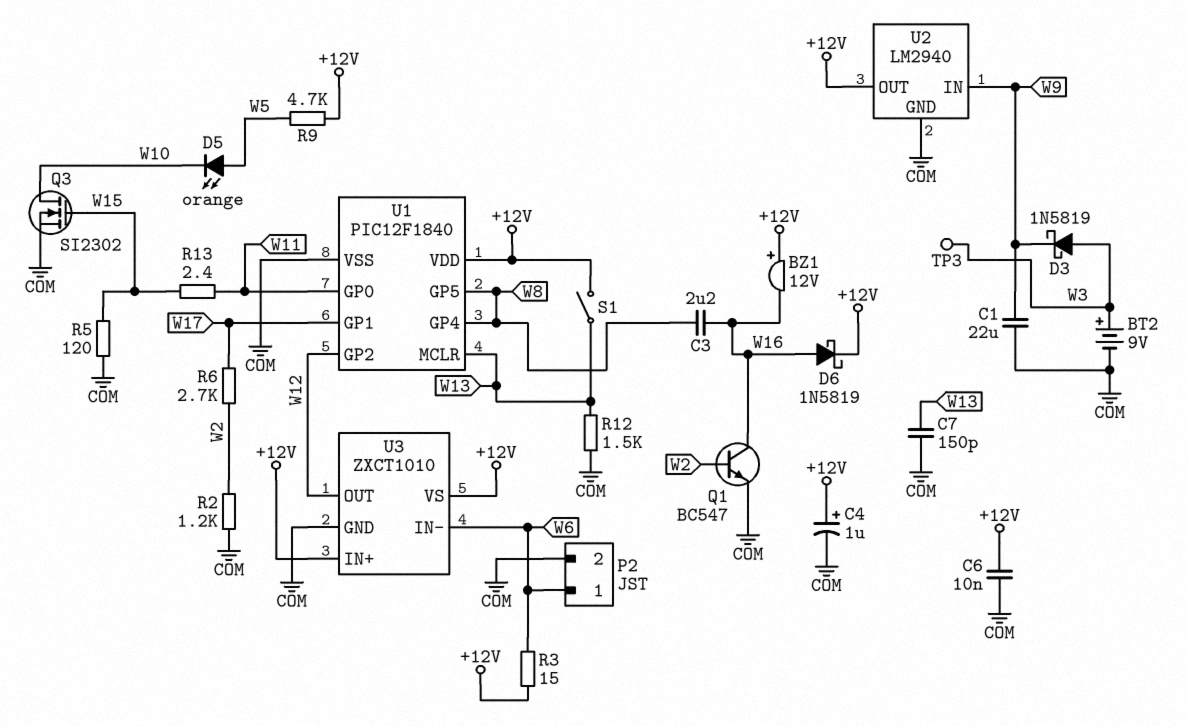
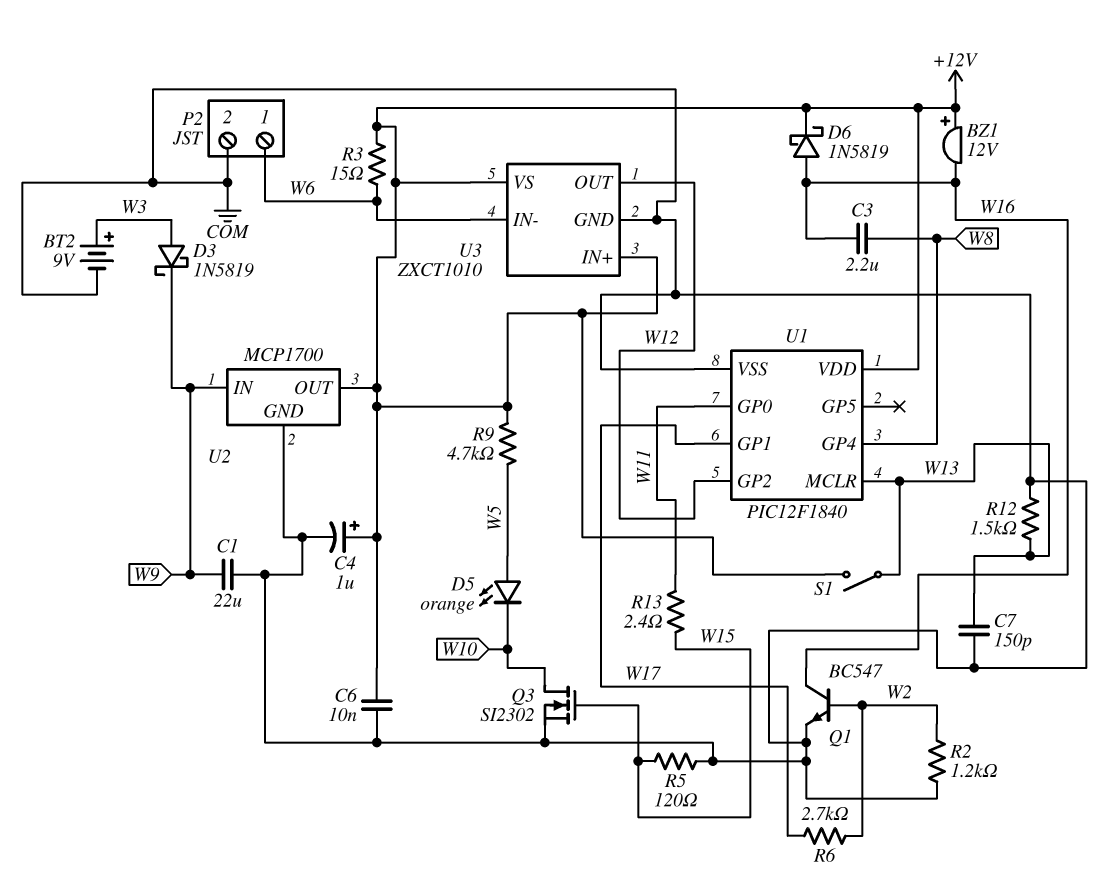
TP3: test point (W3) -> none
U1 pin GP5: W8 -> none
U2: LM2940 -> MCP1700

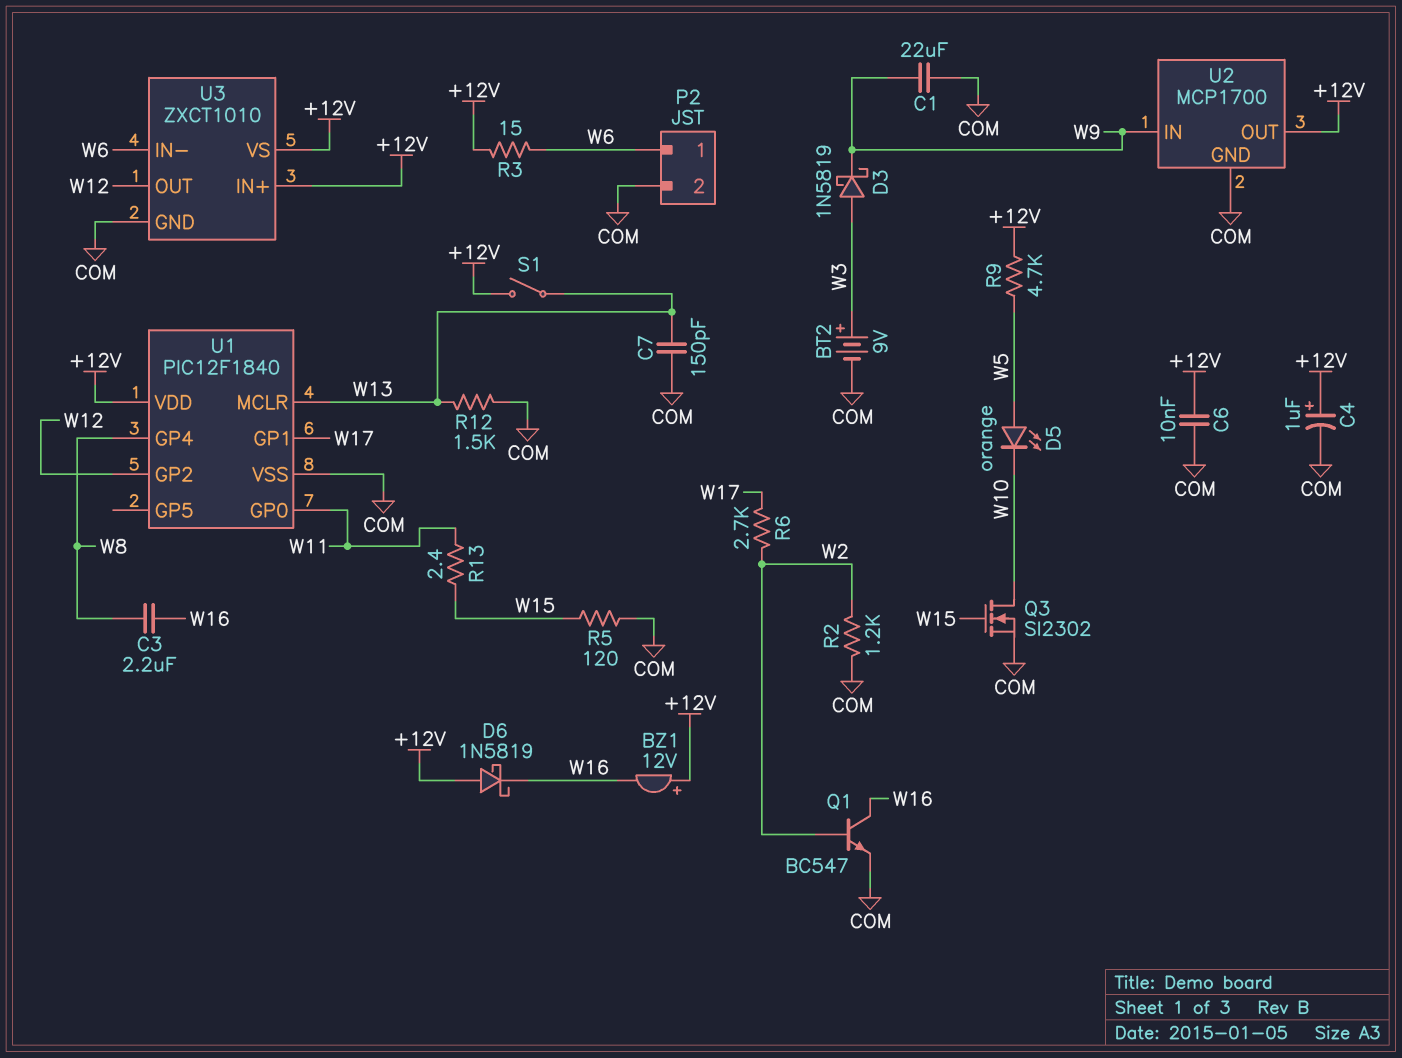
D6: schottky 1N5819 (A W16, K +12V) -> schottky 1N5819 (A +12V, K W16)

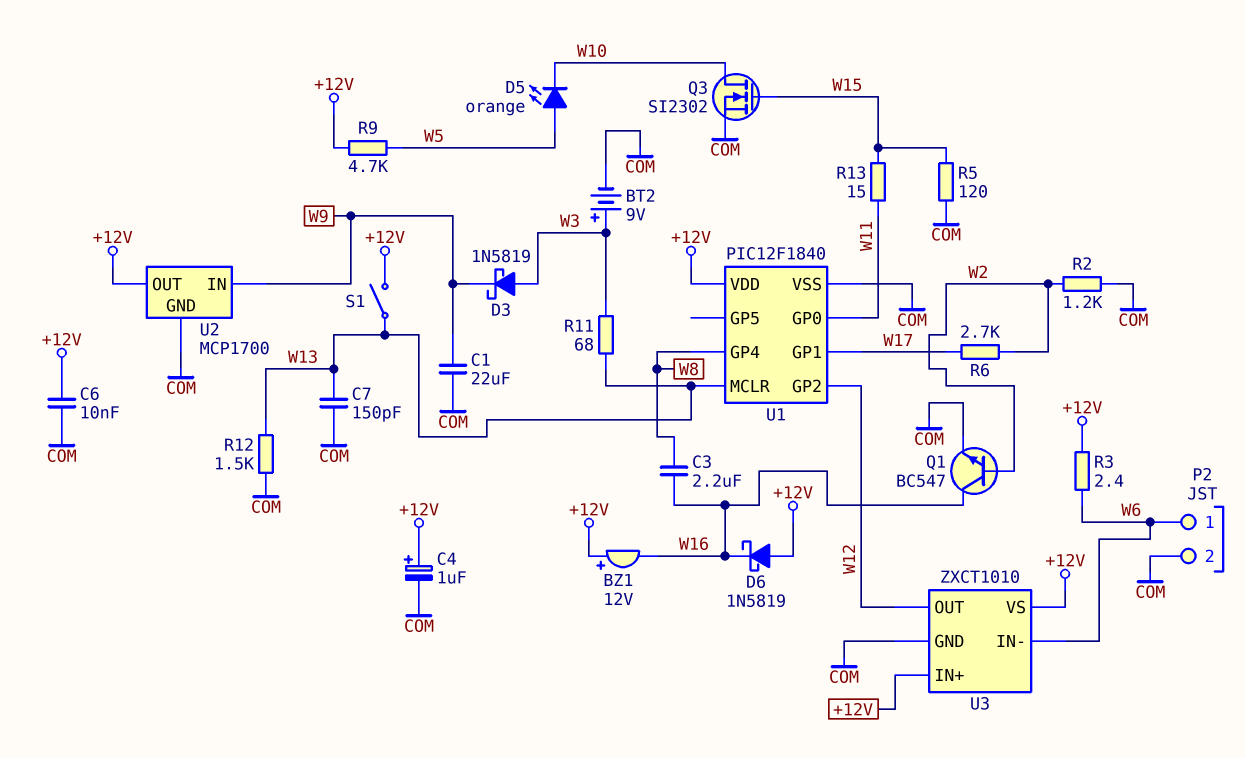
R3: 15 (+12V, W6) -> 2.4 (+12V, W6)
R11: none -> 68 (W3, W13)
R13: 2.4 (W11, W15) -> 15 (W11, W15)

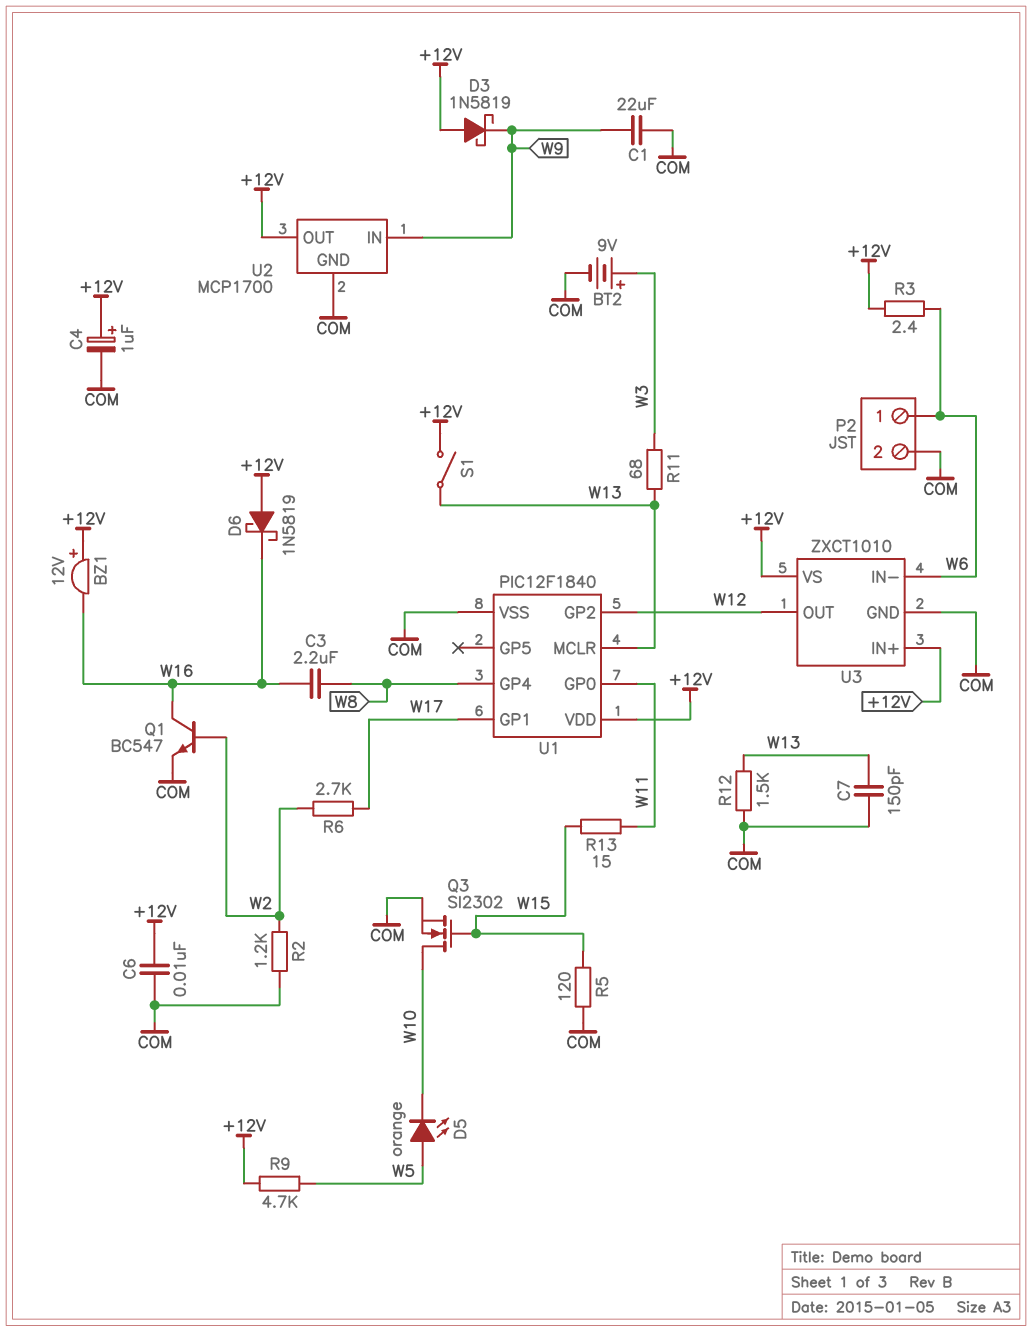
D3: schottky 1N5819 (A W3, K W9) -> schottky 1N5819 (A +12V, K W9)

